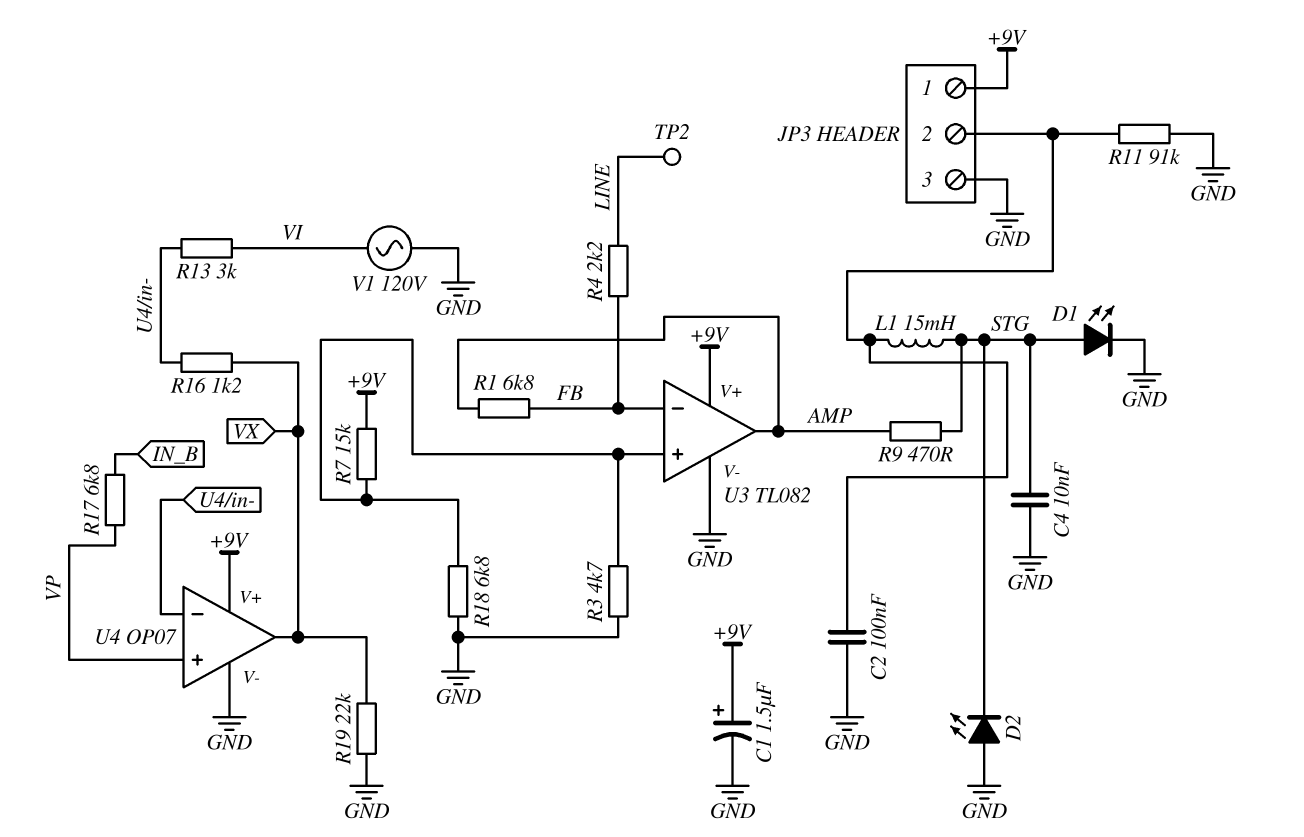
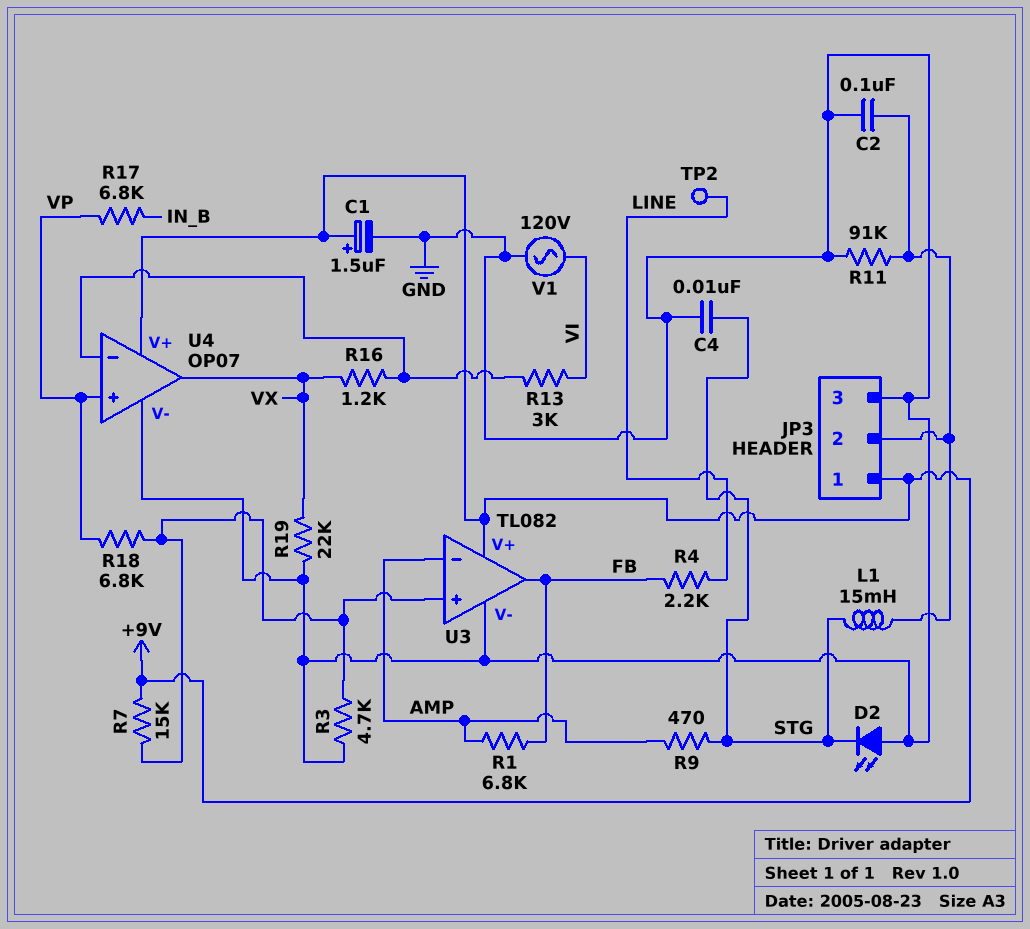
D1: LED (A STG, K GND) -> none
R18: 6.8k (GND, U3/in+) -> 6.8k (U3/in+, VP)
U3 pin in-: FB -> AMP
U3 pin out: AMP -> FB

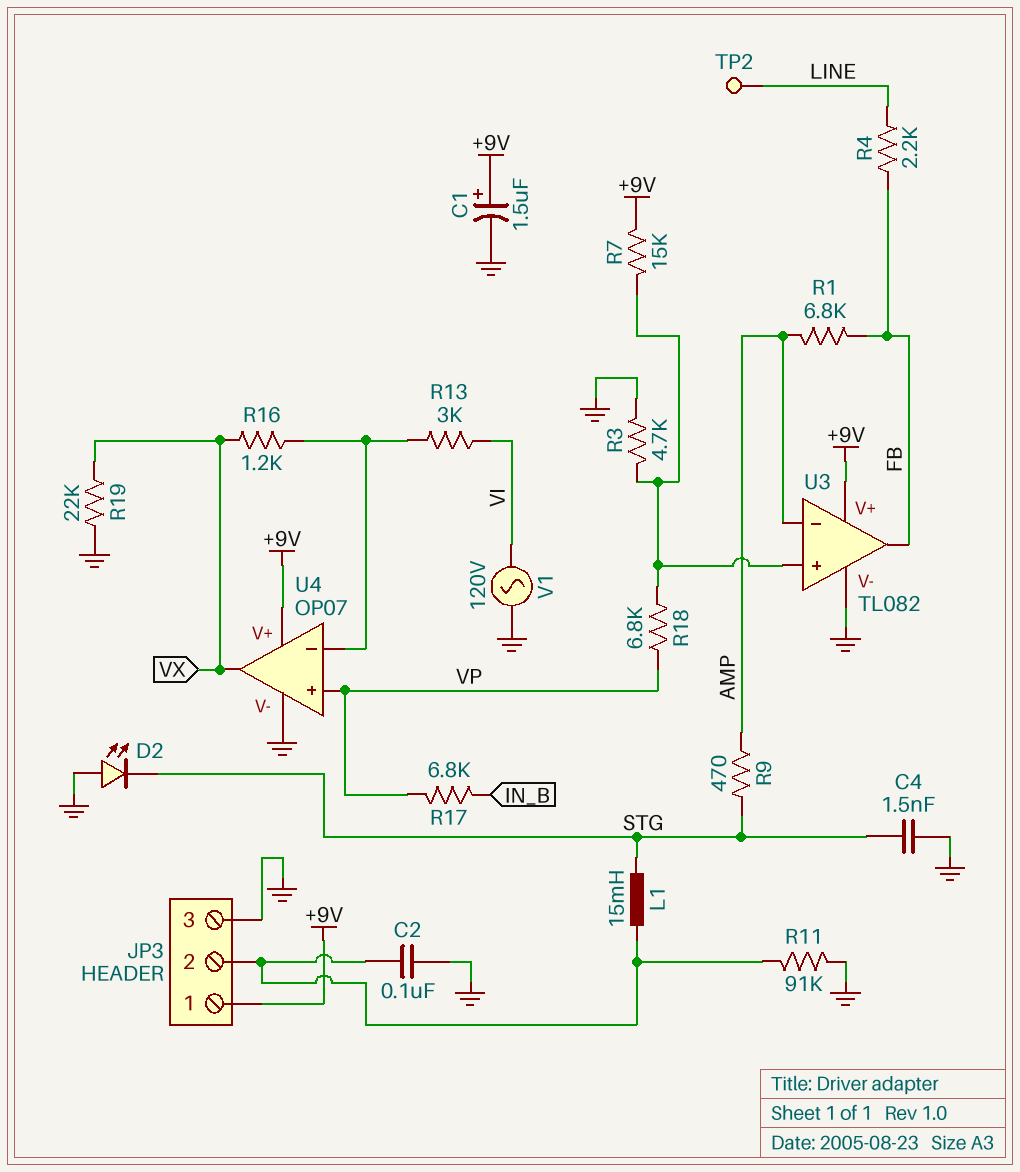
C4: 10nF (GND, STG) -> 1.5nF (GND, STG)

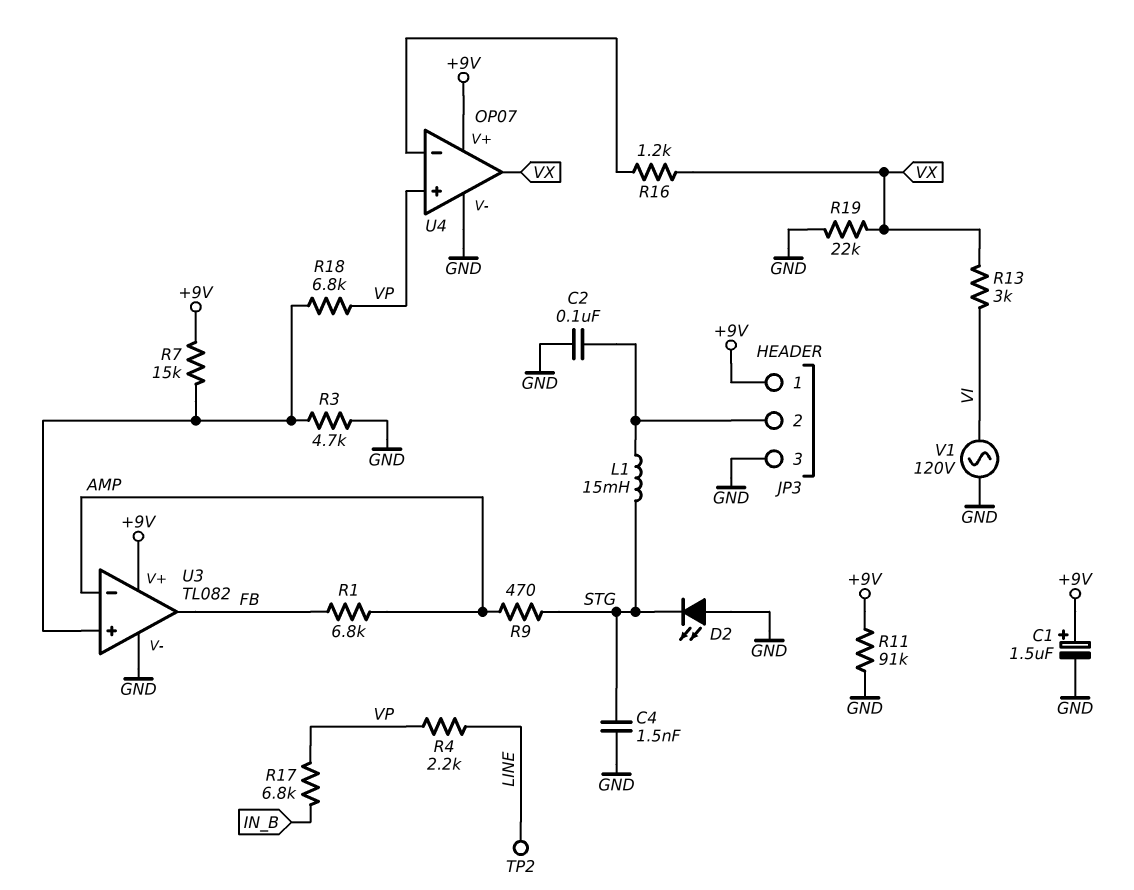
R4: 2.2k (FB, LINE) -> 2.2k (LINE, VP)
R11: 91k (GND, JP3/2) -> 91k (+9V, GND)
R13: 3k (U4/in-, VI) -> 3k (VI, VX)

